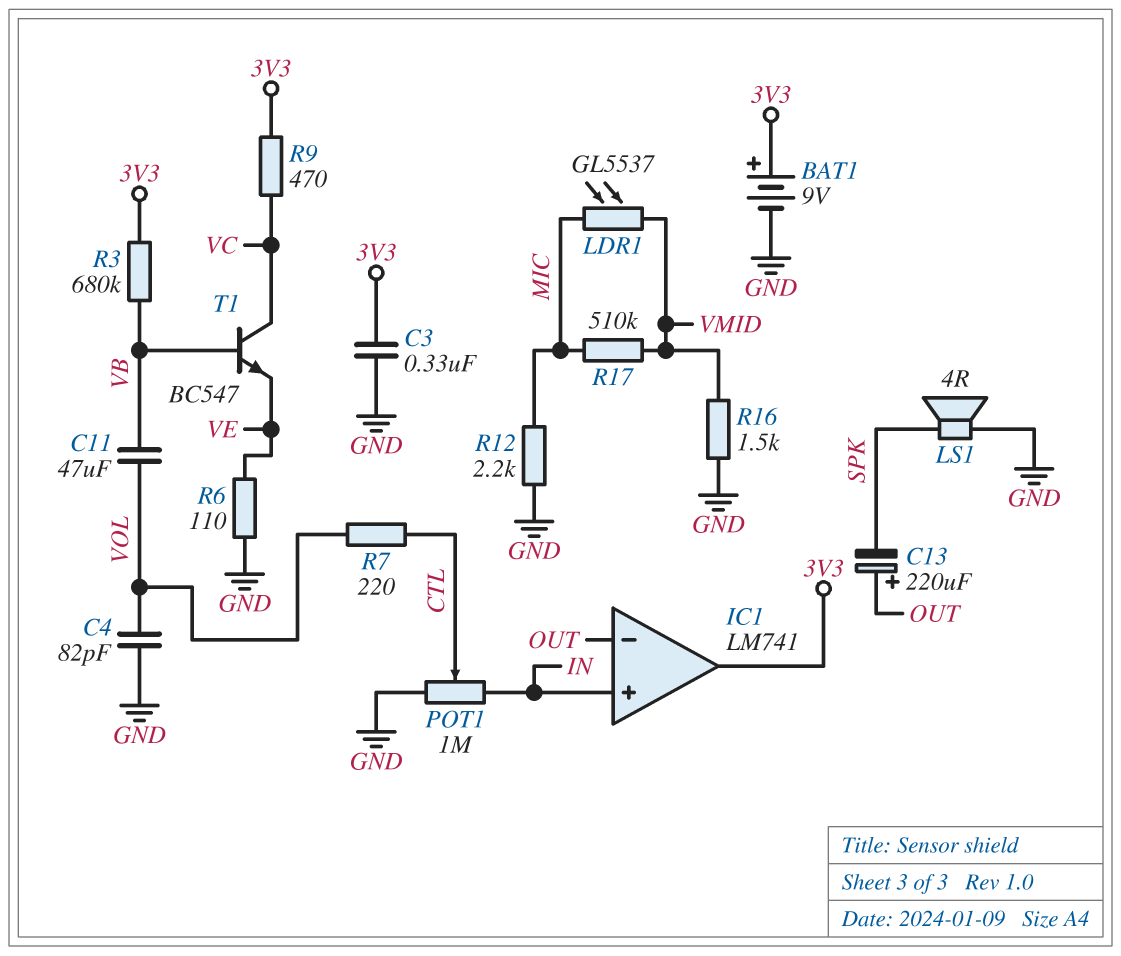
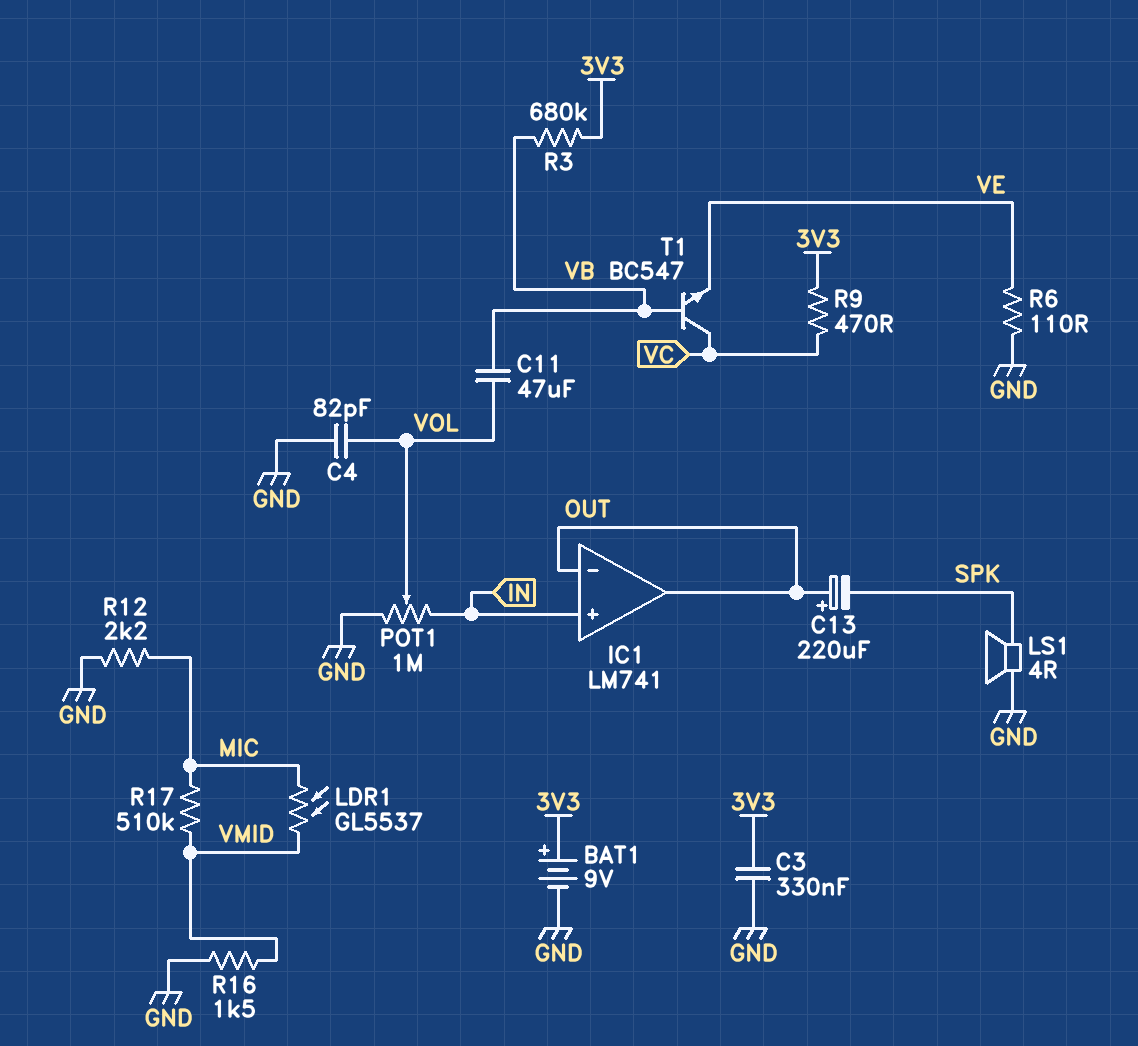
IC1 pin out: 3V3 -> OUT
POT1: 1M (GND, IN, wiper CTL) -> 1M (GND, IN, wiper VOL)
R7: 220 (CTL, VOL) -> none

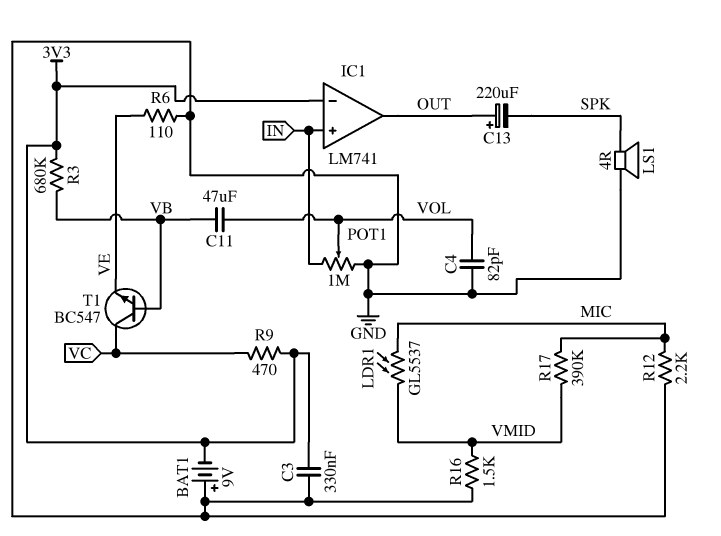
BAT1: 9V (plus 3V3, minus GND) -> 9V (plus GND, minus 3V3)
IC1 pin in-: OUT -> 3V3
R17: 510k (MIC, VMID) -> 390k (MIC, VMID)

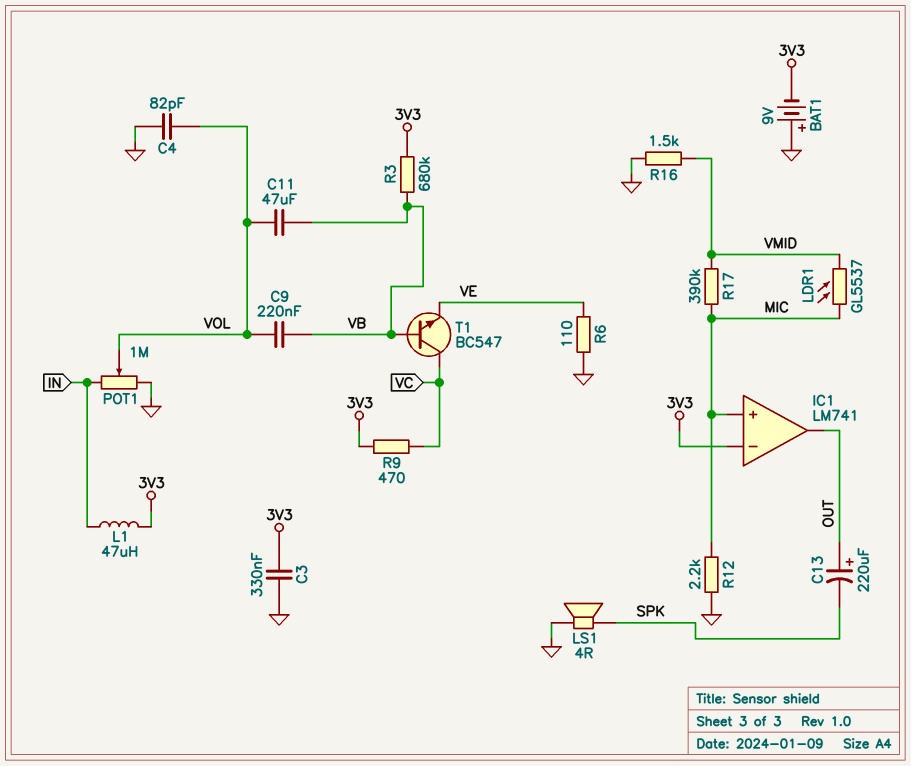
C9: none -> 220nF (VB, VOL)
IC1 pin in+: IN -> MIC
L1: none -> 47uH (3V3, IN)

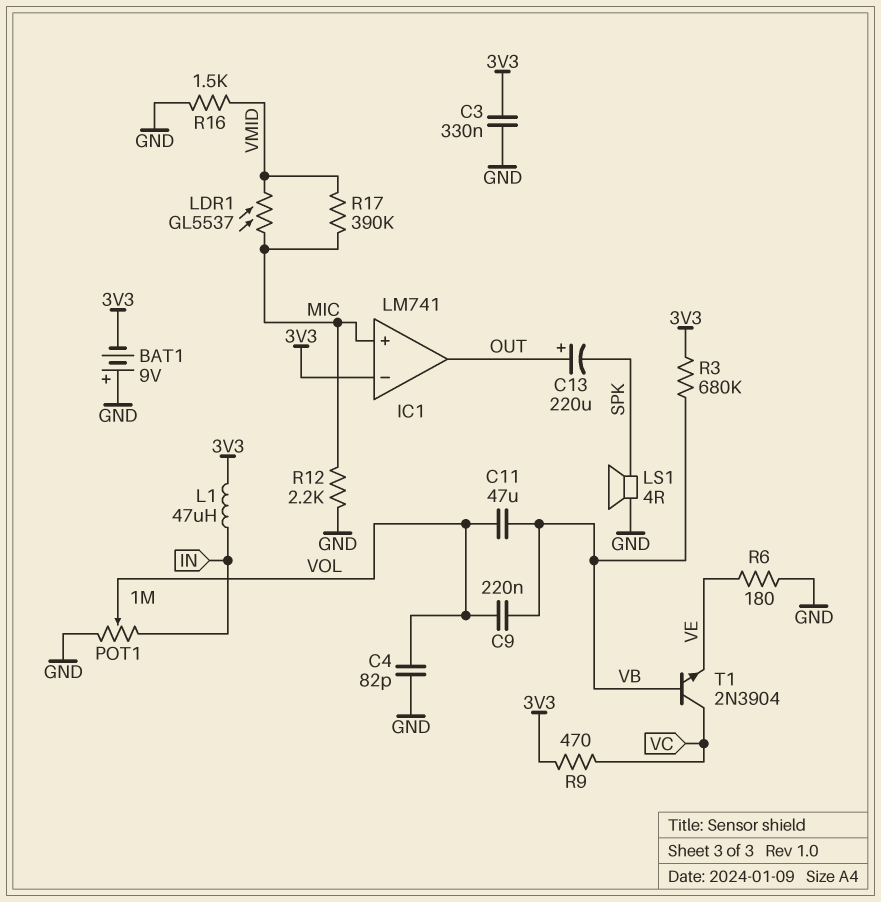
R6: 110 (GND, VE) -> 180 (GND, VE)
T1: NPN BC547 (B VB, C VC, E VE) -> NPN 2N3904 (B VB, C VC, E VE)

